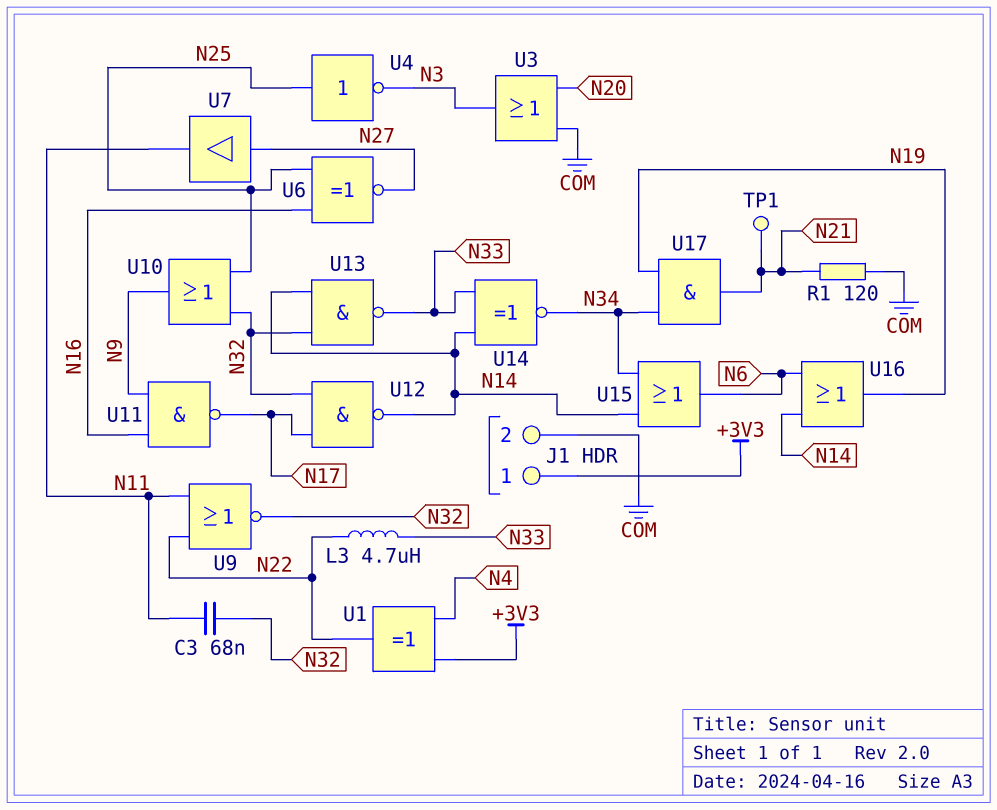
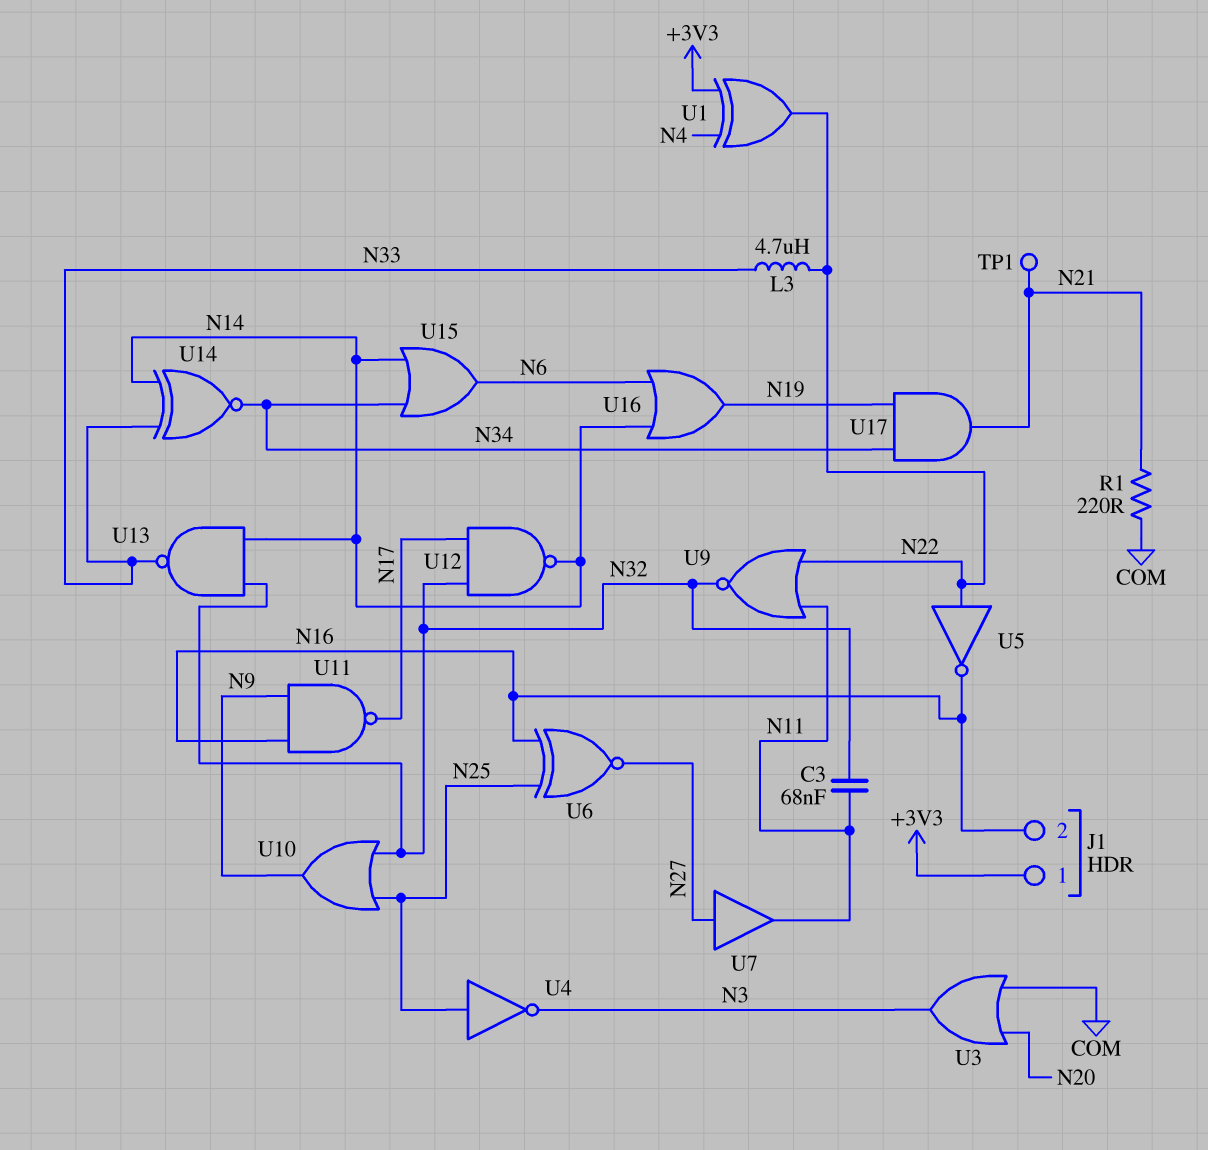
J1 pin 2: COM -> N16
R1: 120 (COM, N21) -> 220 (COM, N21)
U5: none -> NOT (in N22, out N16)

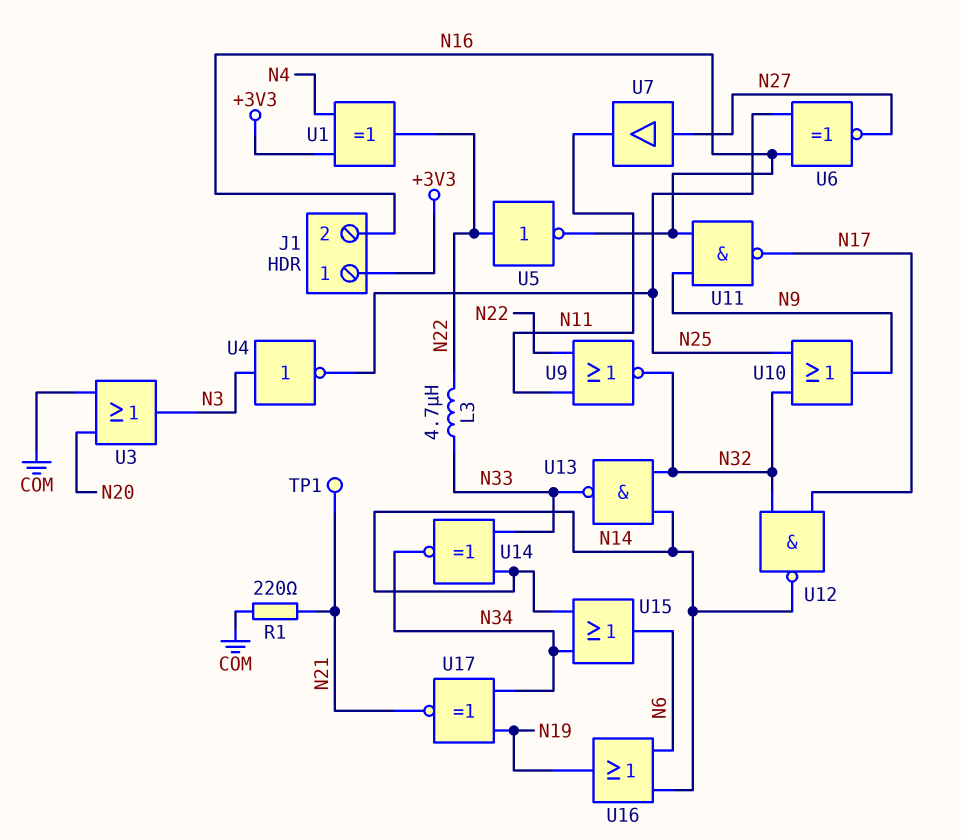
C3: 68nF (N11, N32) -> none
U4: NOT (in N25, out N3) -> NOT (in N3, out N25)
U17: AND (in N19, in N34, out N21) -> XNOR (in N19, in N34, out N21)

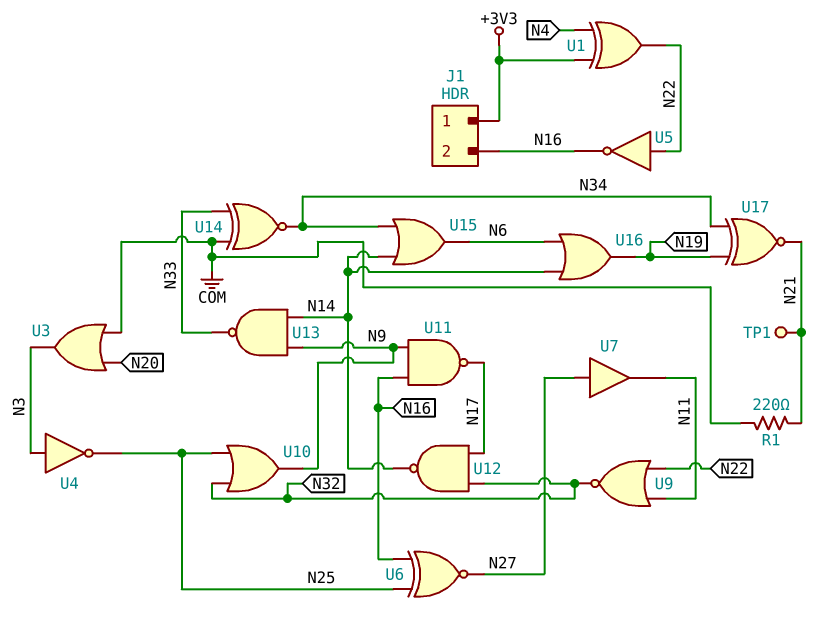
L3: 4.7uH (N22, N33) -> none
U13: NAND (in N14, in N32, out N33) -> NAND (in N9, in N14, out N33)
U14: XNOR (in N14, in N33, out N34) -> XNOR (in COM, in N33, out N34)

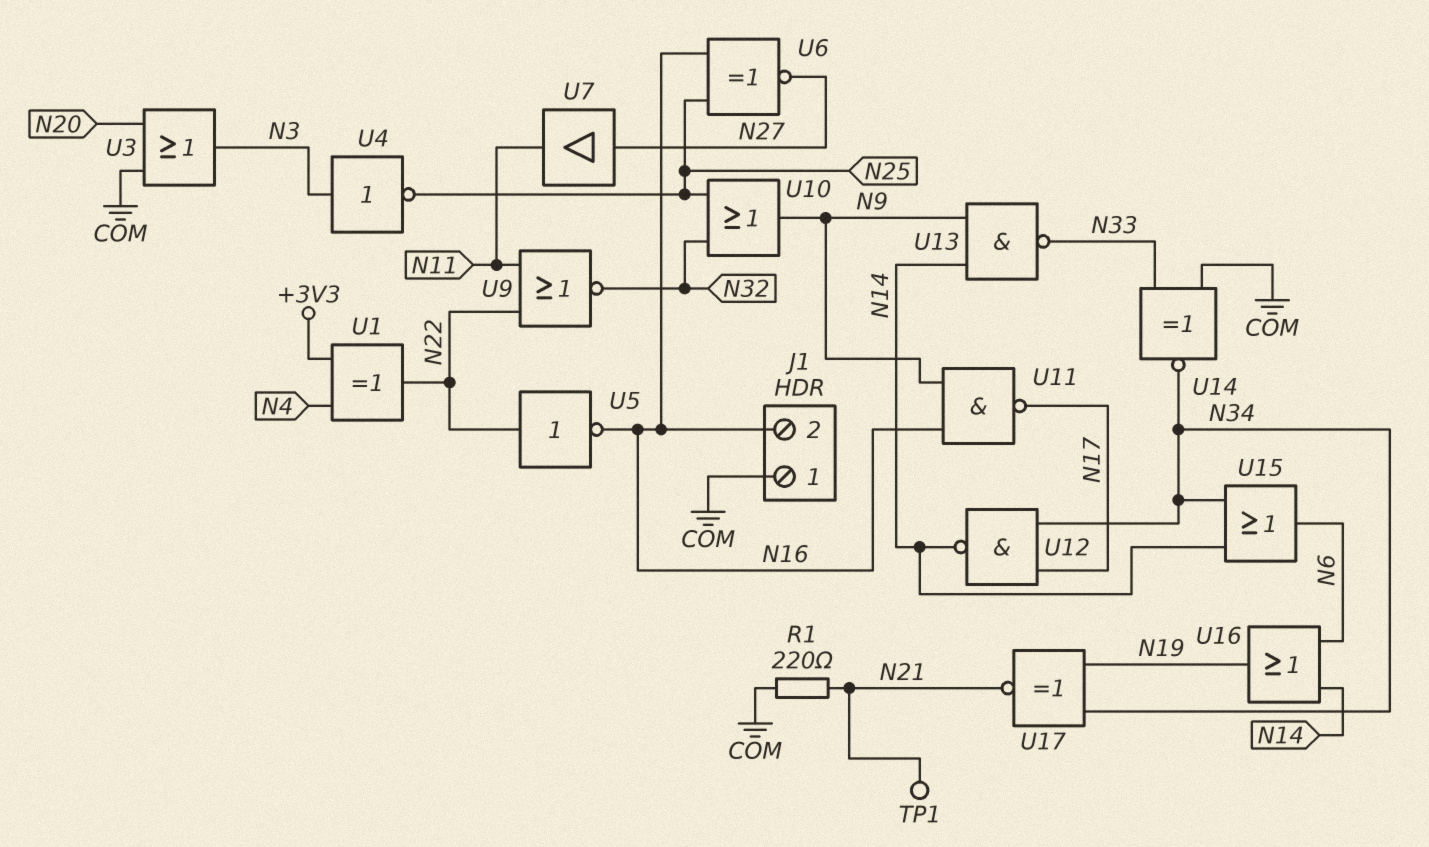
J1 pin 1: +3V3 -> COM
U12: NAND (in N17, in N32, out N14) -> NAND (in N17, in N34, out N14)

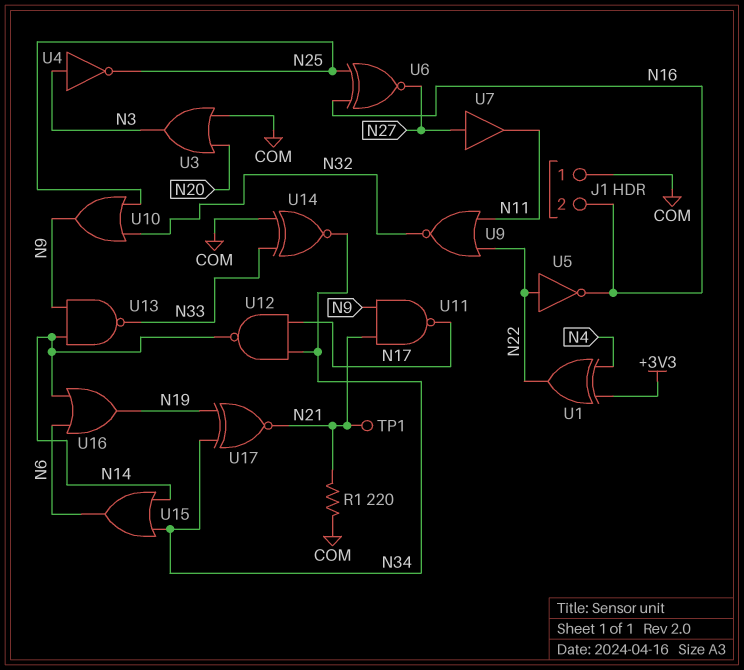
U11: NAND (in N9, in N16, out N17) -> NAND (in N9, in N21, out N17)

